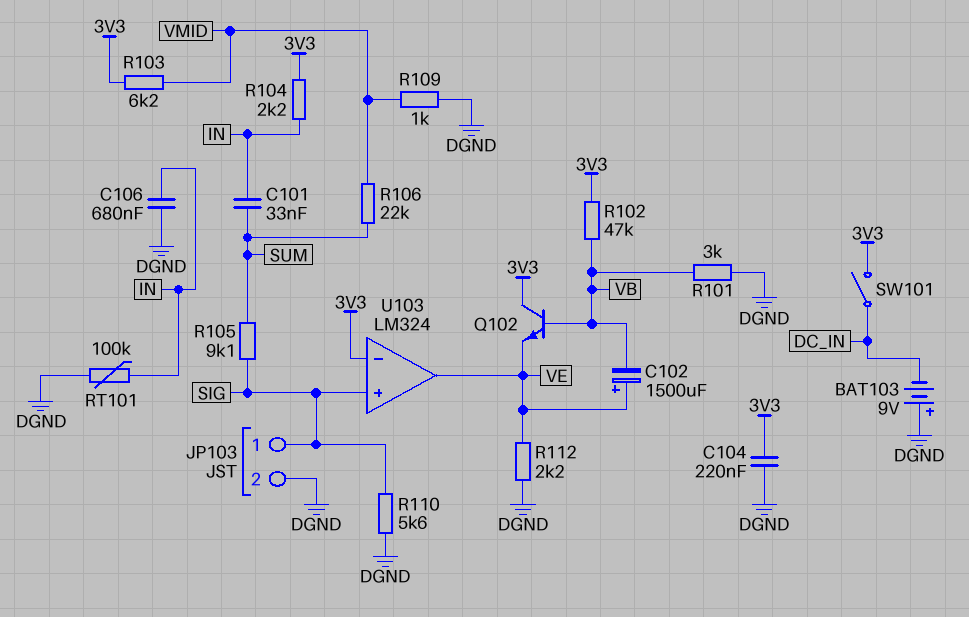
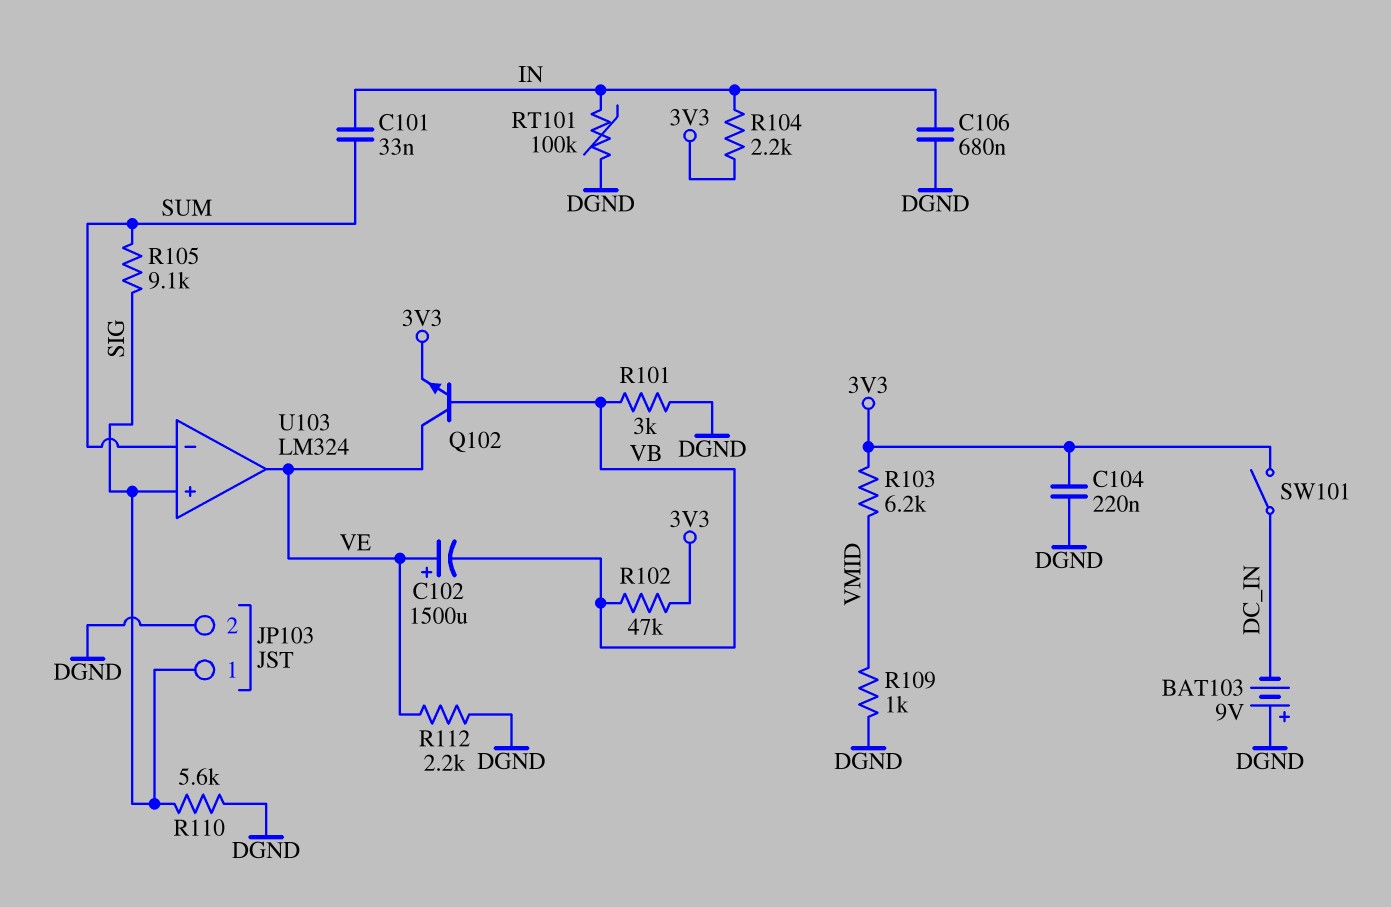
Q102: NPN (B VB, C 3V3, E VE) -> NPN (B VB, C VE, E 3V3)
R106: 22k (SUM, VMID) -> none
U103 pin in-: 3V3 -> SUM

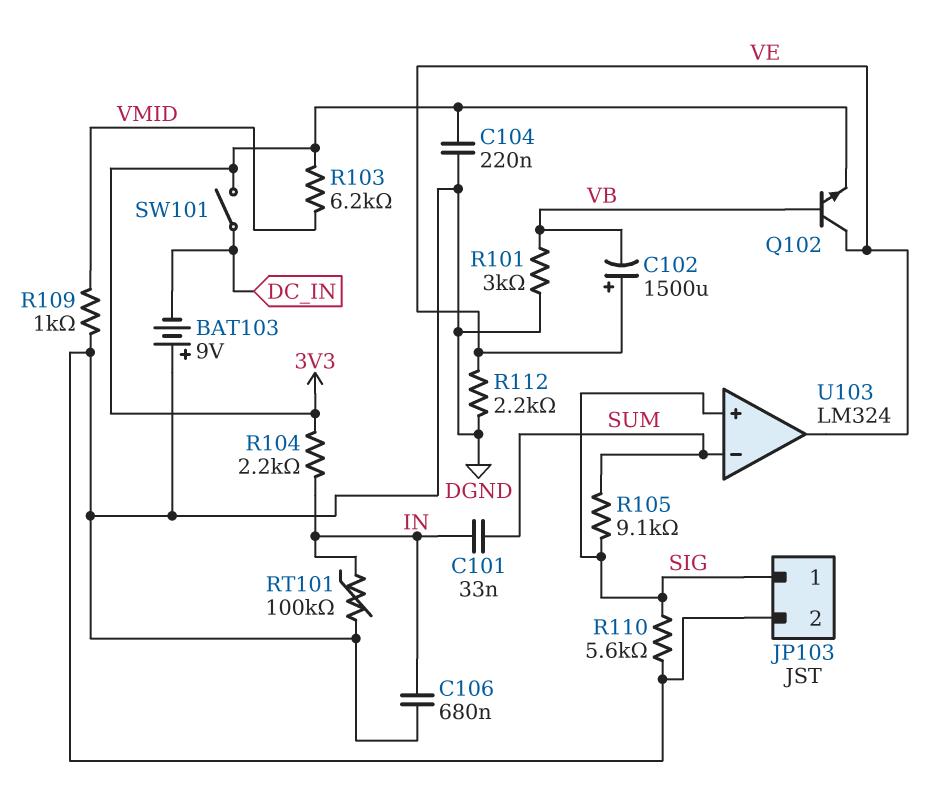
R102: 47k (3V3, VB) -> none

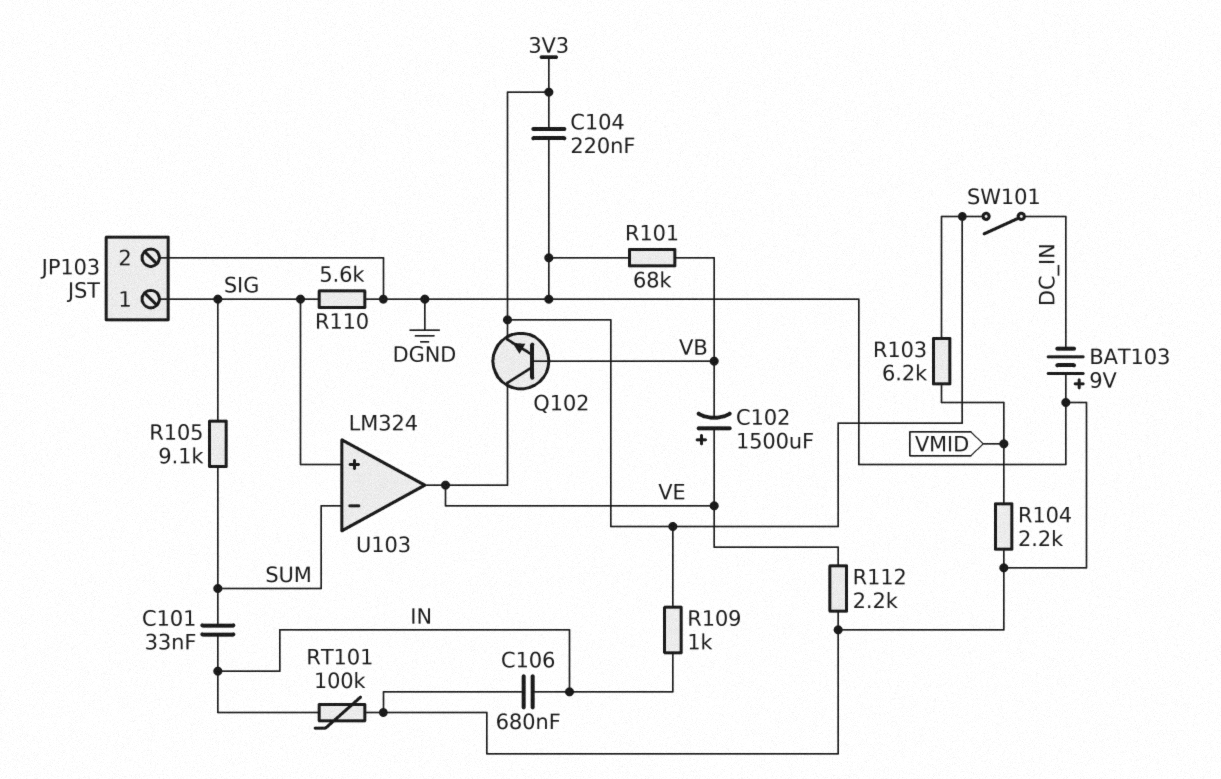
R101: 3k (DGND, VB) -> 68k (DGND, VB)
R104: 2.2k (3V3, IN) -> 2.2k (DGND, VMID)
R109: 1k (DGND, VMID) -> 1k (3V3, IN)

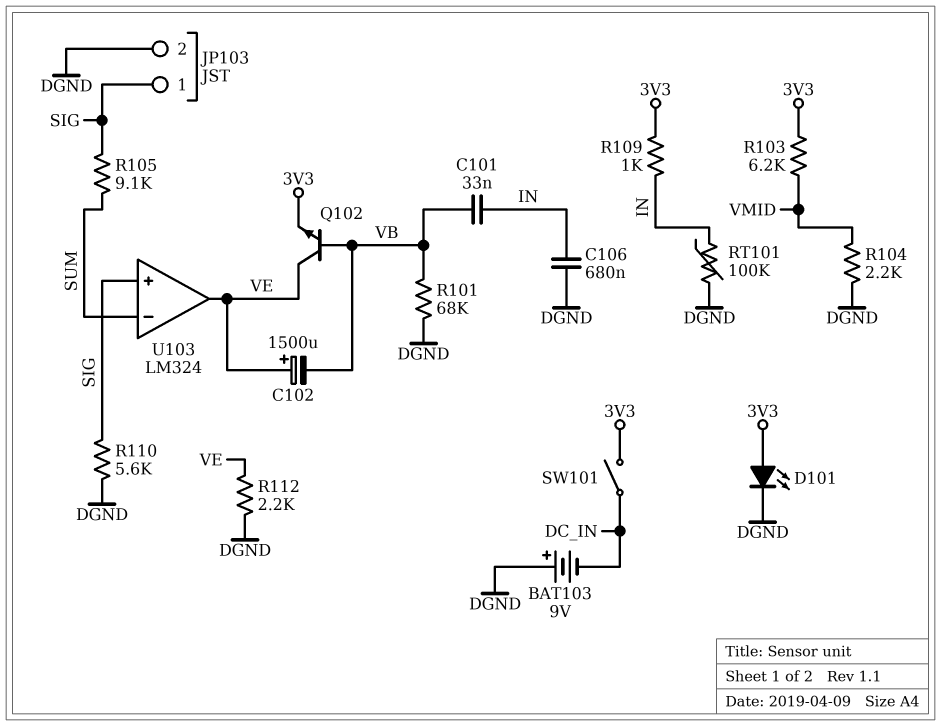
C101: 33nF (IN, SUM) -> 33nF (IN, VB)
C104: 220nF (3V3, DGND) -> none
D101: none -> LED (A 3V3, K DGND)

